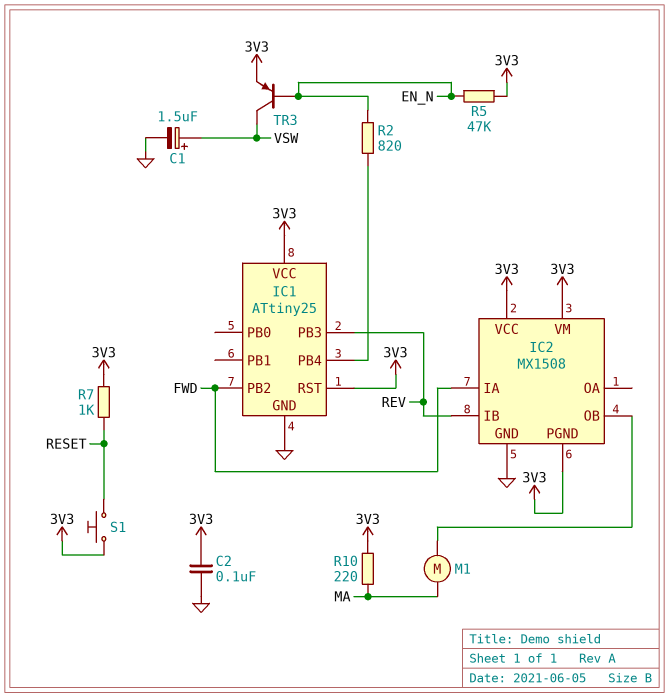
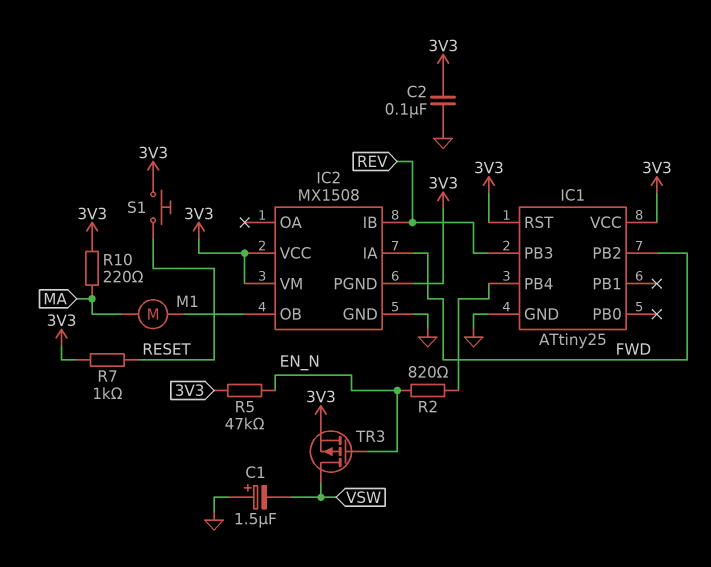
C1: 1.5uF (plus VSW, minus GND) -> 1.5uF (plus GND, minus VSW)
TR3: PNP (B EN_N, C VSW, E 3V3) -> PMOS (G EN_N, D VSW, S 3V3)

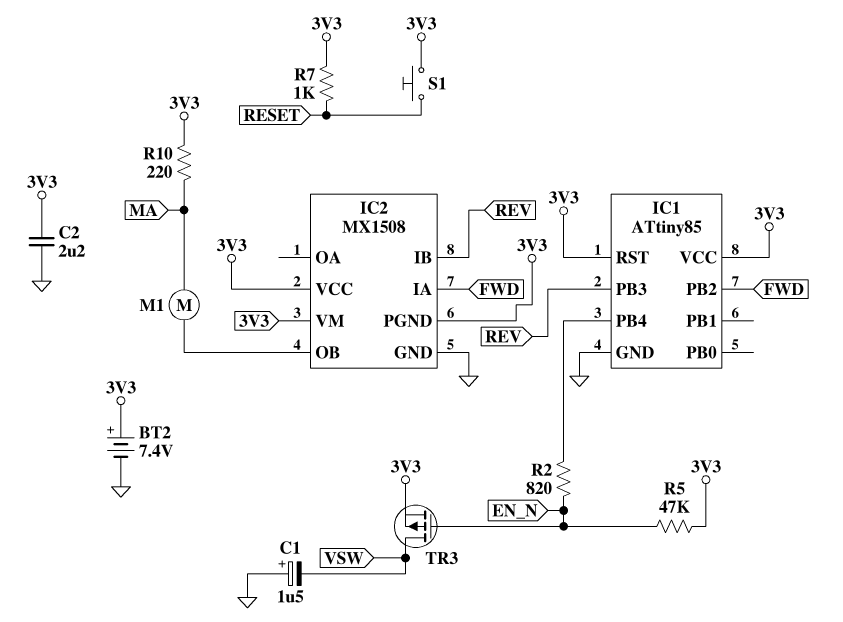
BT2: none -> 7.4V (plus 3V3, minus GND)
C2: 100nF (3V3, GND) -> 2.2uF (3V3, GND)
IC1: ATtiny25 -> ATtiny85

